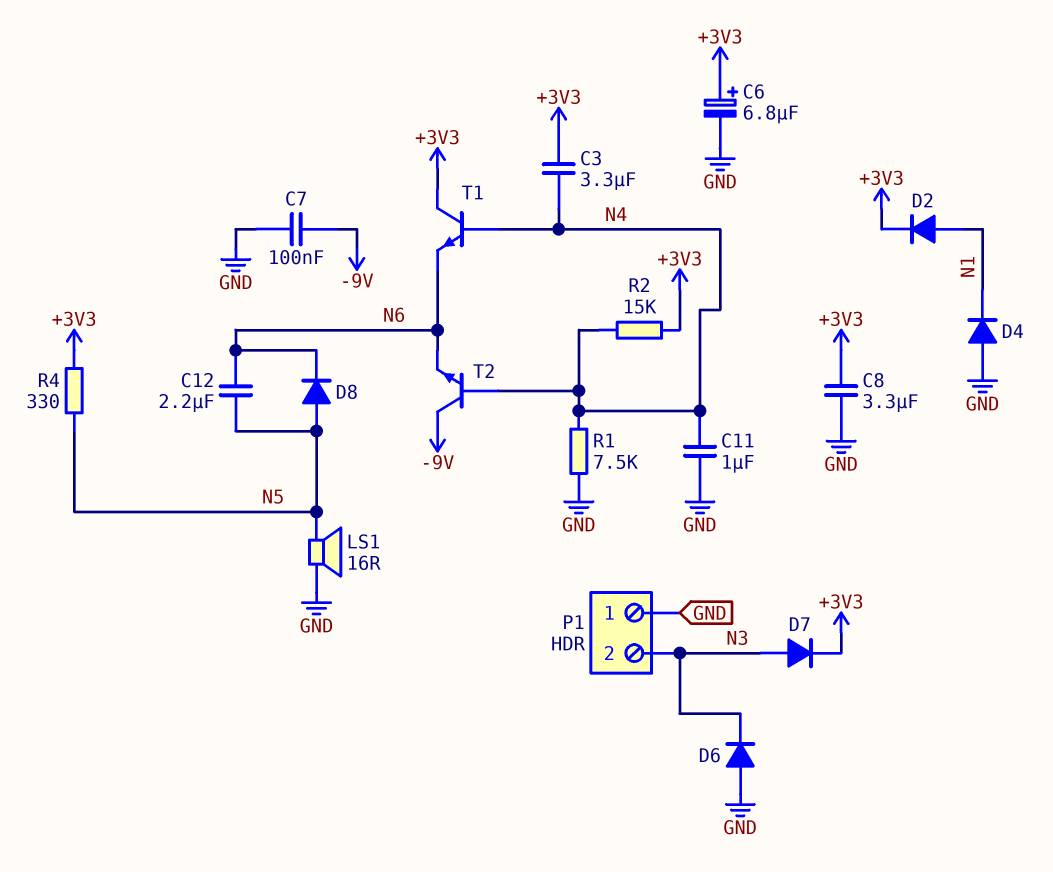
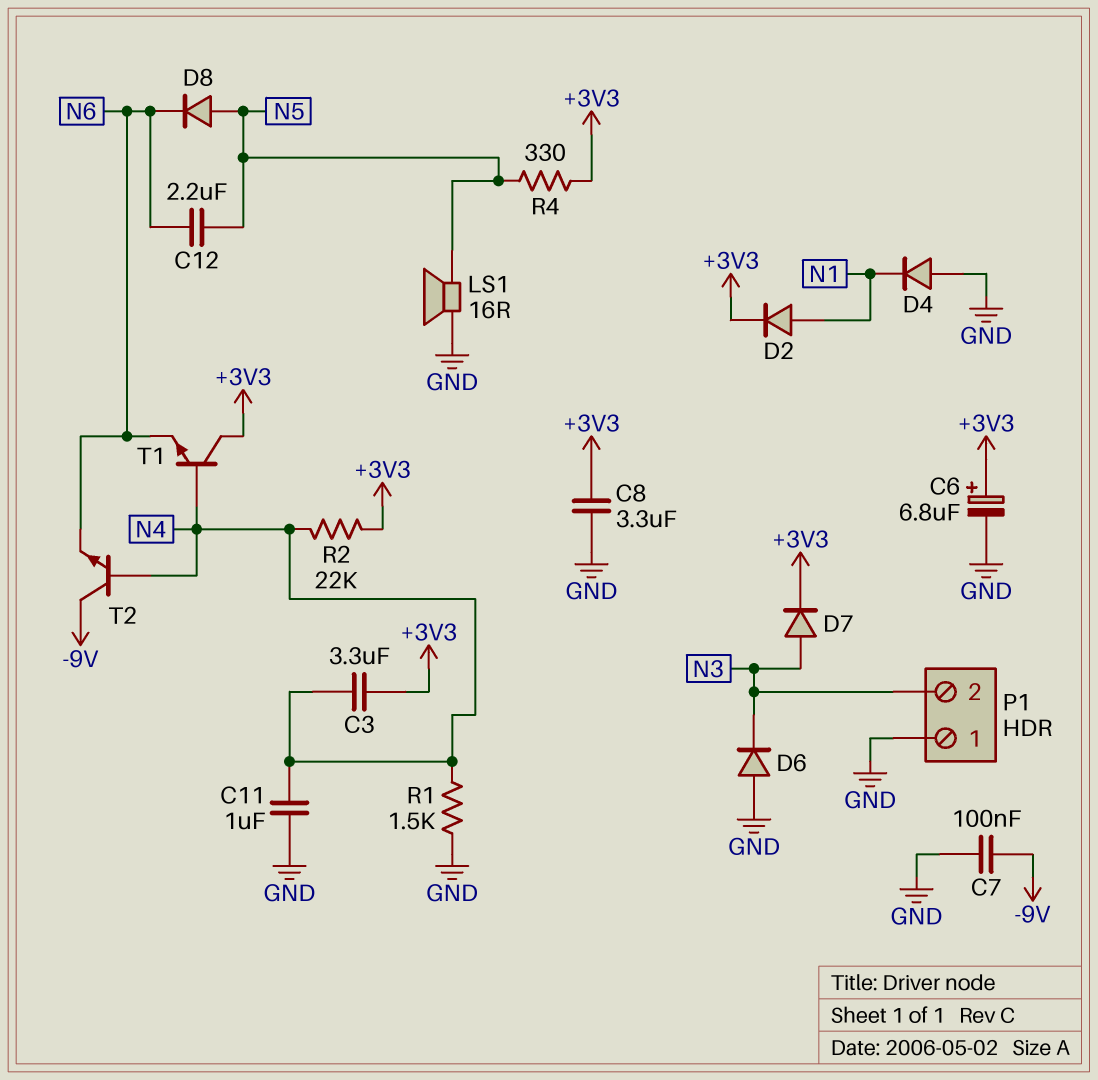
R1: 7.5k (GND, N4) -> 1.5k (GND, N4)
R2: 15k (+3V3, N4) -> 22k (+3V3, N4)

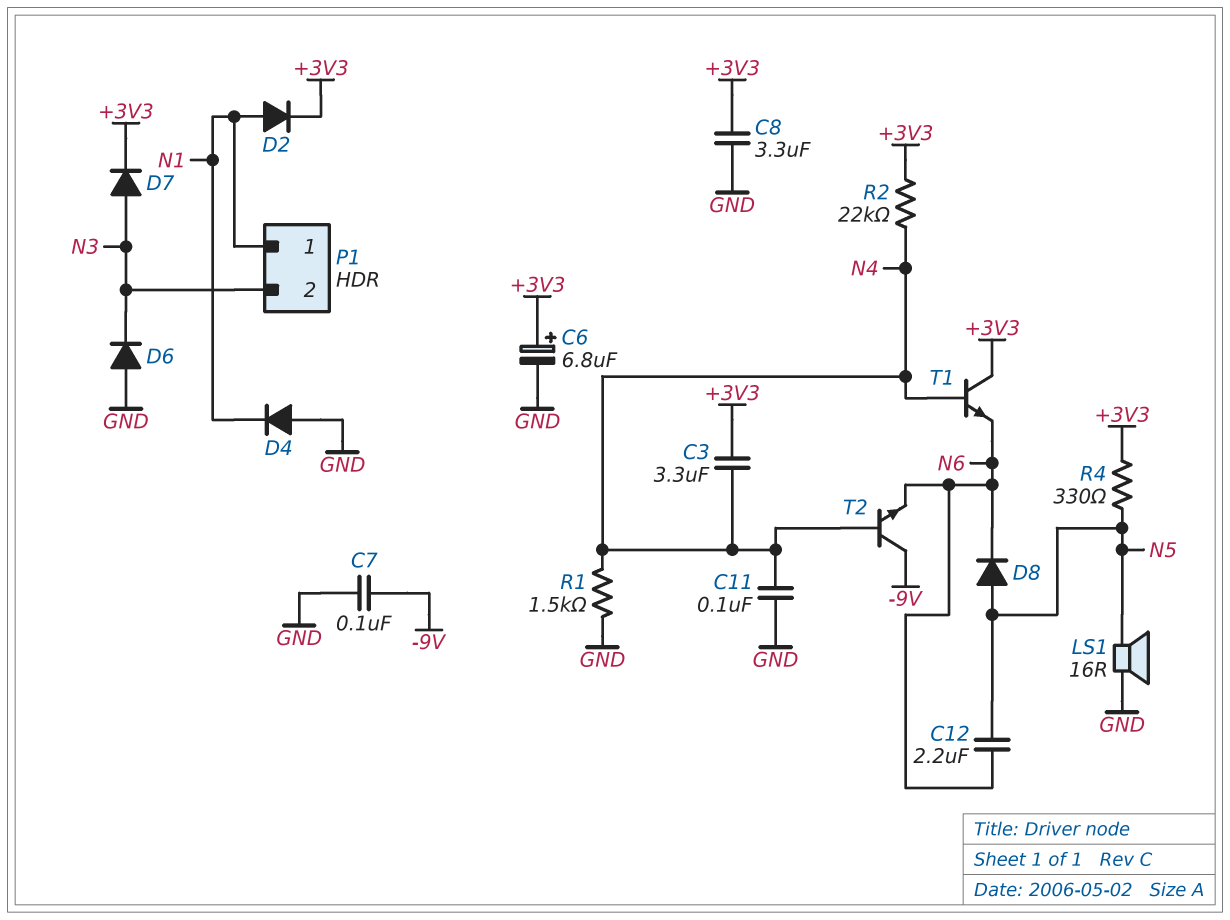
C11: 1uF (GND, N4) -> 100nF (GND, N4)
P1 pin 1: GND -> N1

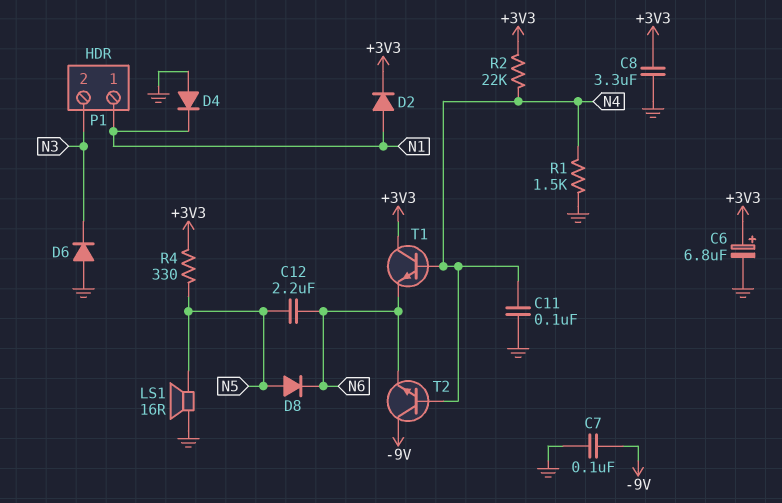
C3: 3.3uF (+3V3, N4) -> none
D7: diode (A N3, K +3V3) -> none

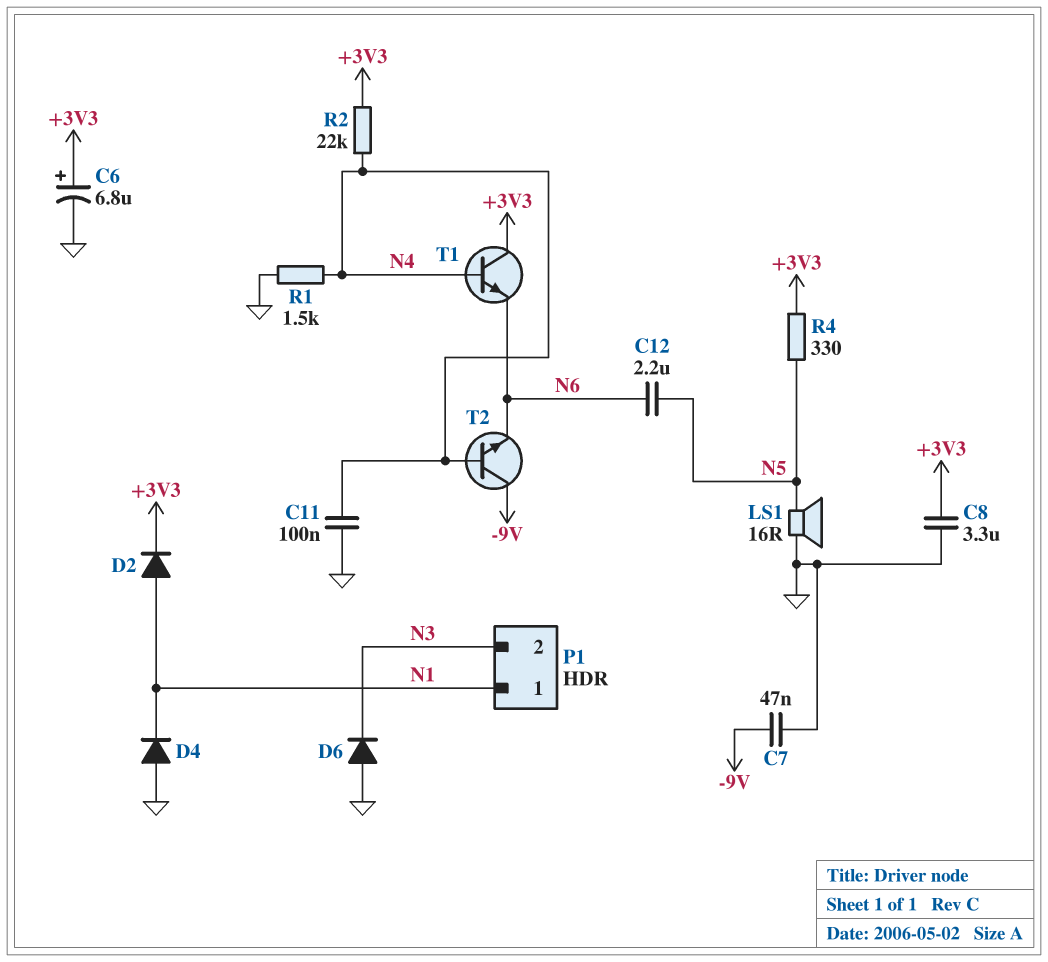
C7: 100nF (-9V, GND) -> 47nF (-9V, GND)
D8: diode (A N5, K N6) -> none

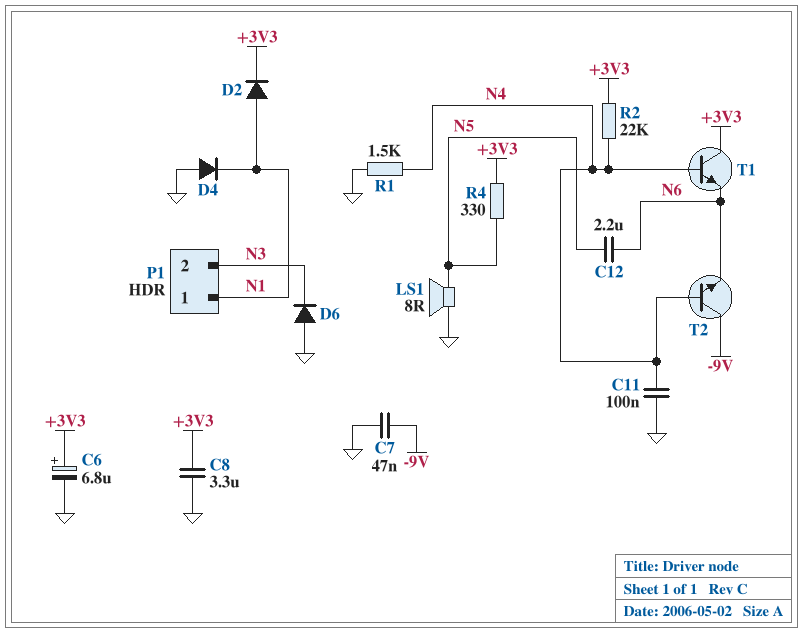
LS1: speaker 16R (GND, N5) -> speaker 8R (GND, N5)

